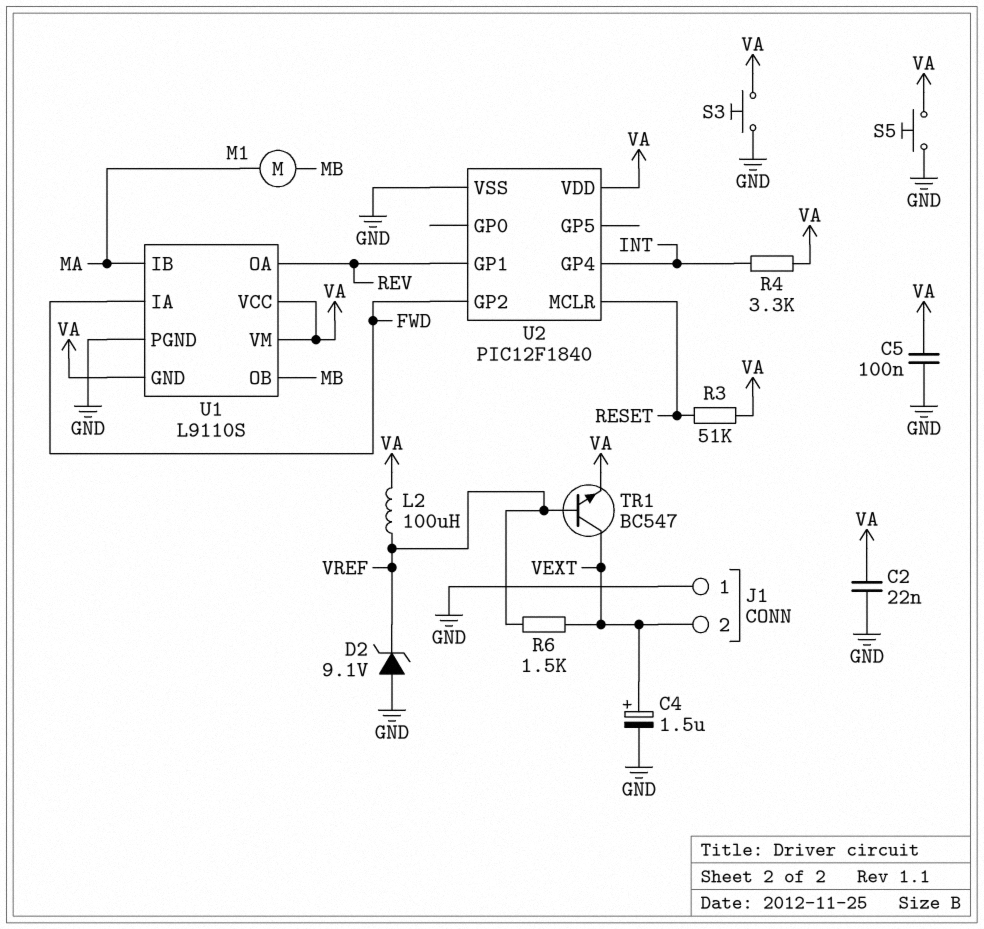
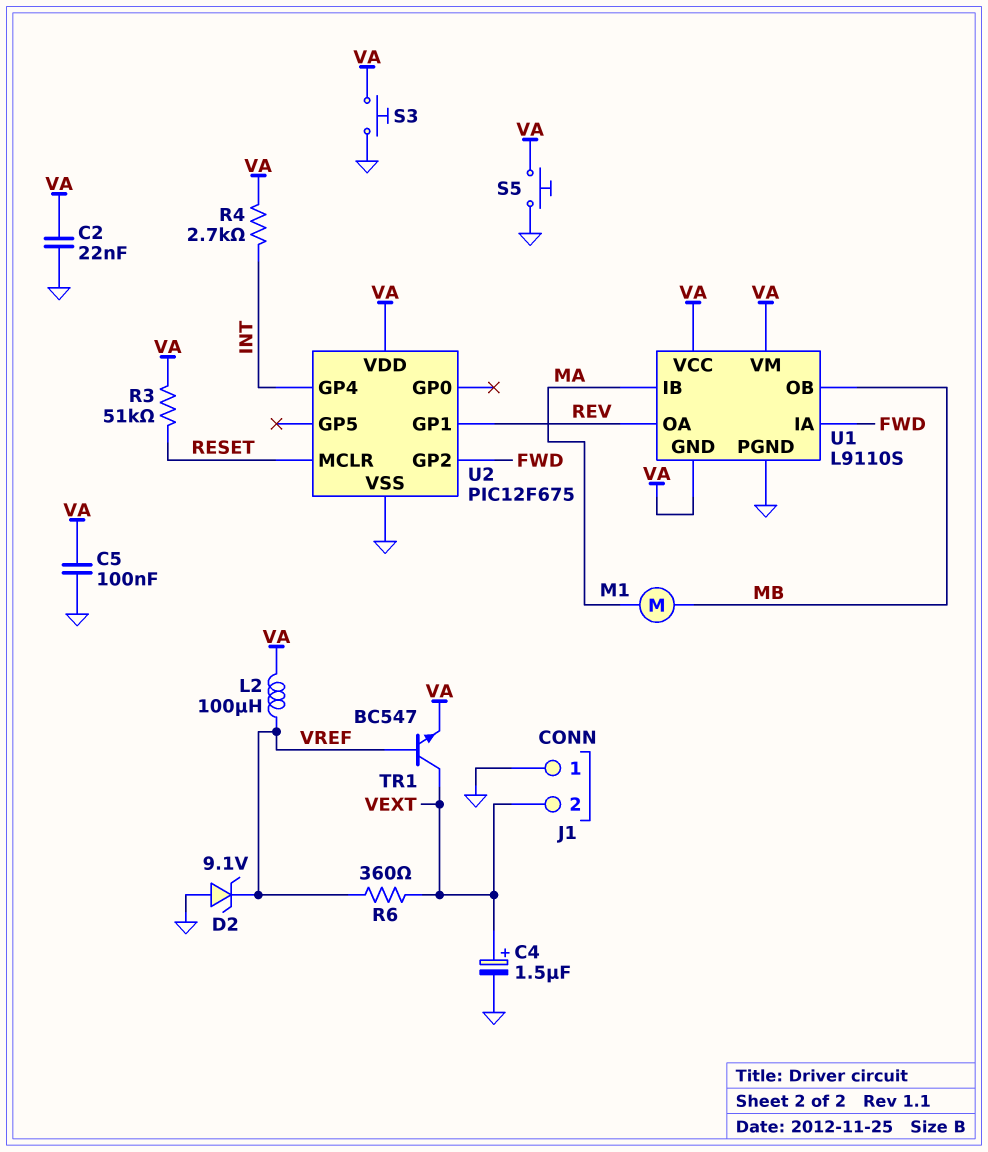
R4: 3.3k (INT, VA) -> 2.7k (INT, VA)
R6: 1.5k (VEXT, VREF) -> 360 (VEXT, VREF)
U2: PIC12F1840 -> PIC12F675

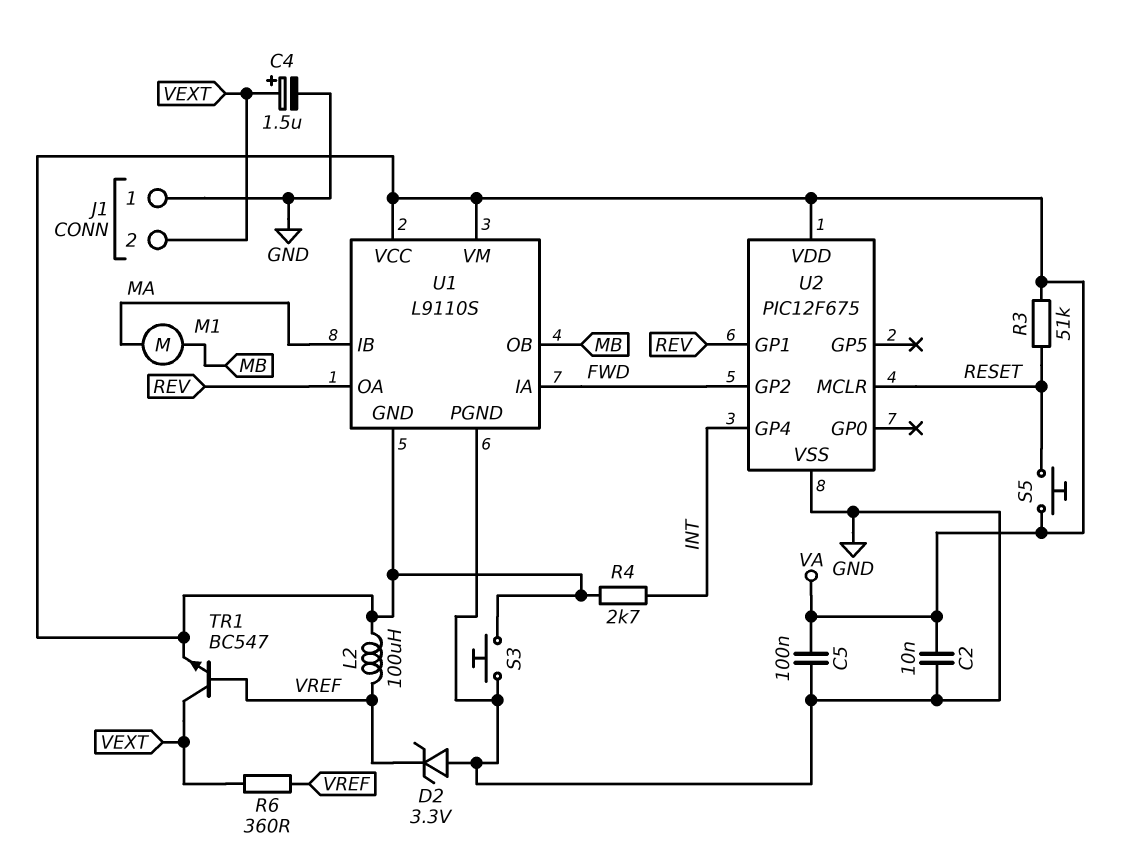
C2: 22nF (GND, VA) -> 10nF (GND, VA)
D2: zener 9.1V (A GND, K VREF) -> zener 3.3V (A GND, K VREF)
S5: button (GND, VA) -> button (RESET, VA)

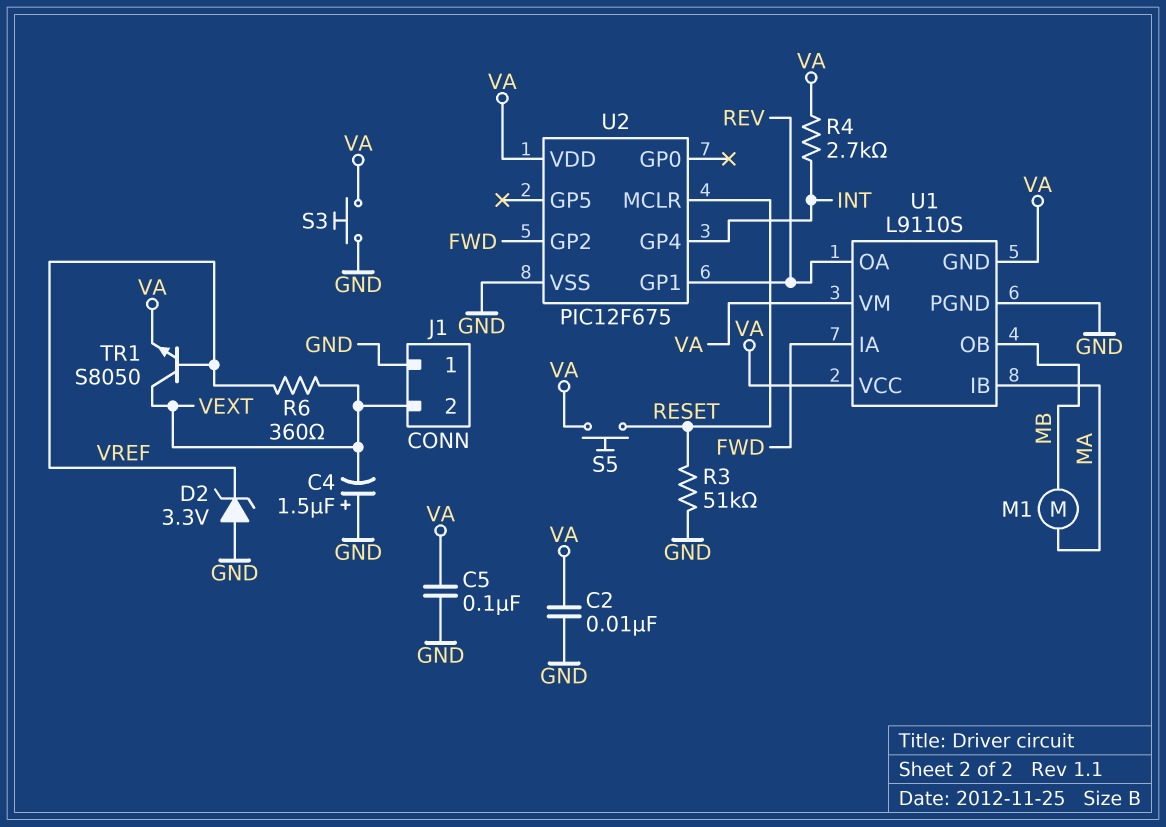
C4: 1.5uF (plus VEXT, minus GND) -> 1.5uF (plus GND, minus VEXT)
L2: 100uH (VA, VREF) -> none
R3: 51k (RESET, VA) -> 51k (GND, RESET)
TR1: NPN BC547 (B VREF, C VEXT, E VA) -> NPN S8050 (B VREF, C VEXT, E VA)

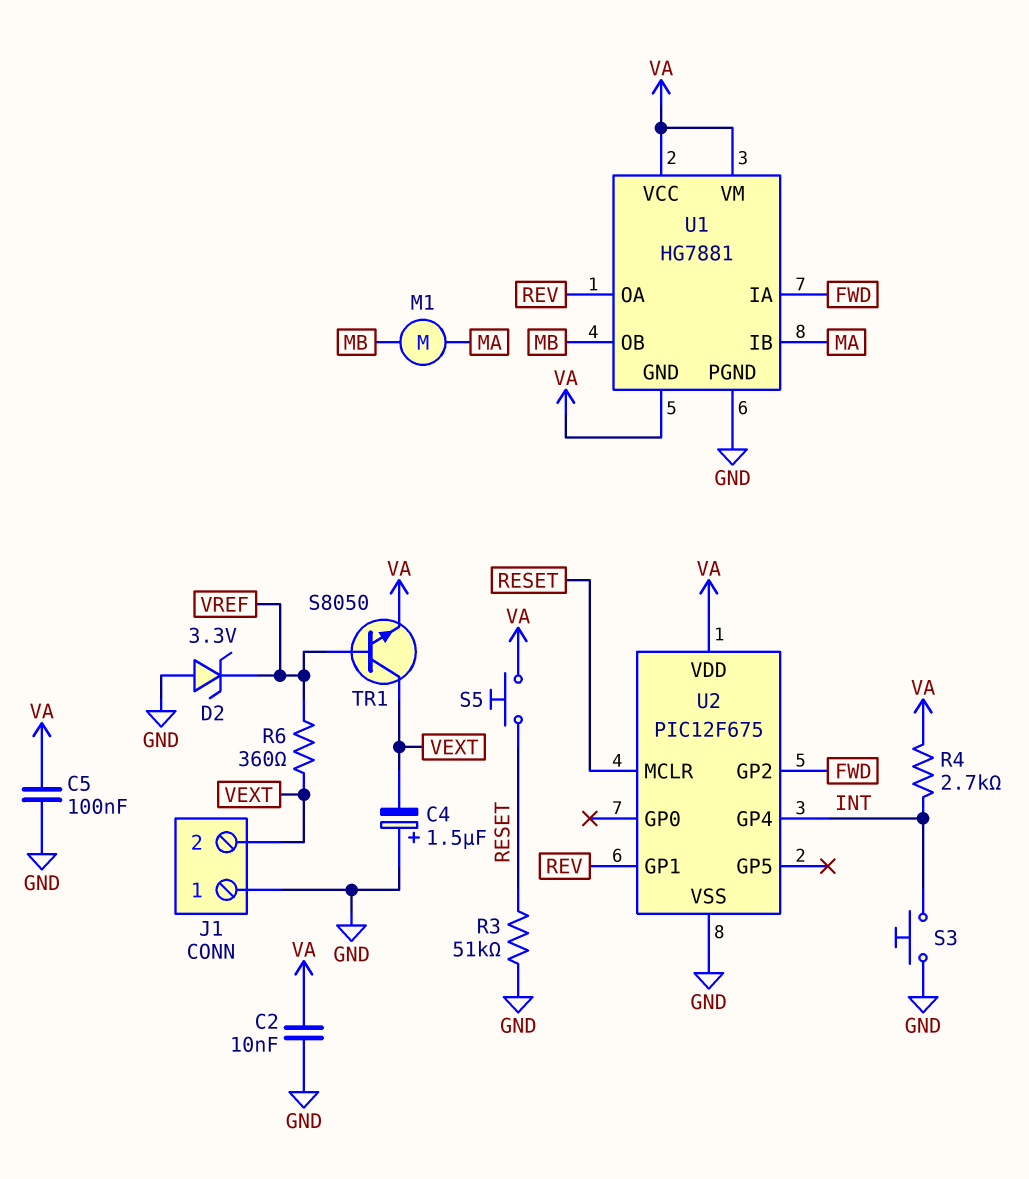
S3: button (GND, VA) -> button (GND, INT)
U1: L9110S -> HG7881

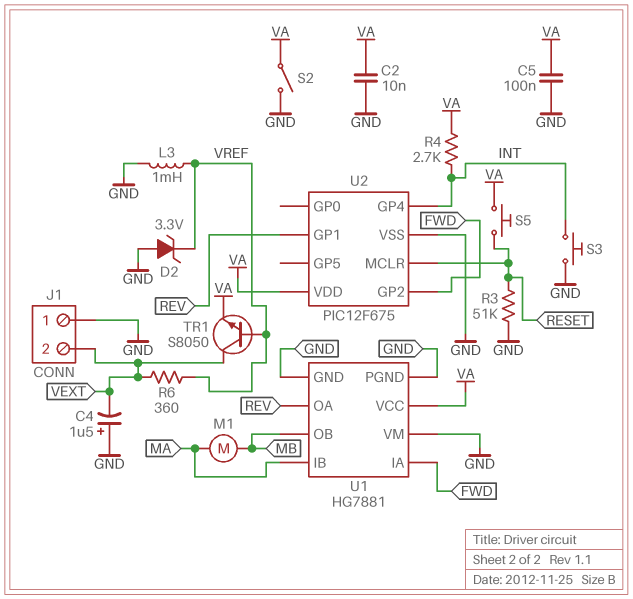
L3: none -> 1mH (GND, VREF)
S2: none -> switch (GND, VA)
U1 pin GND: VA -> GND
U1 pin VM: VA -> GND

